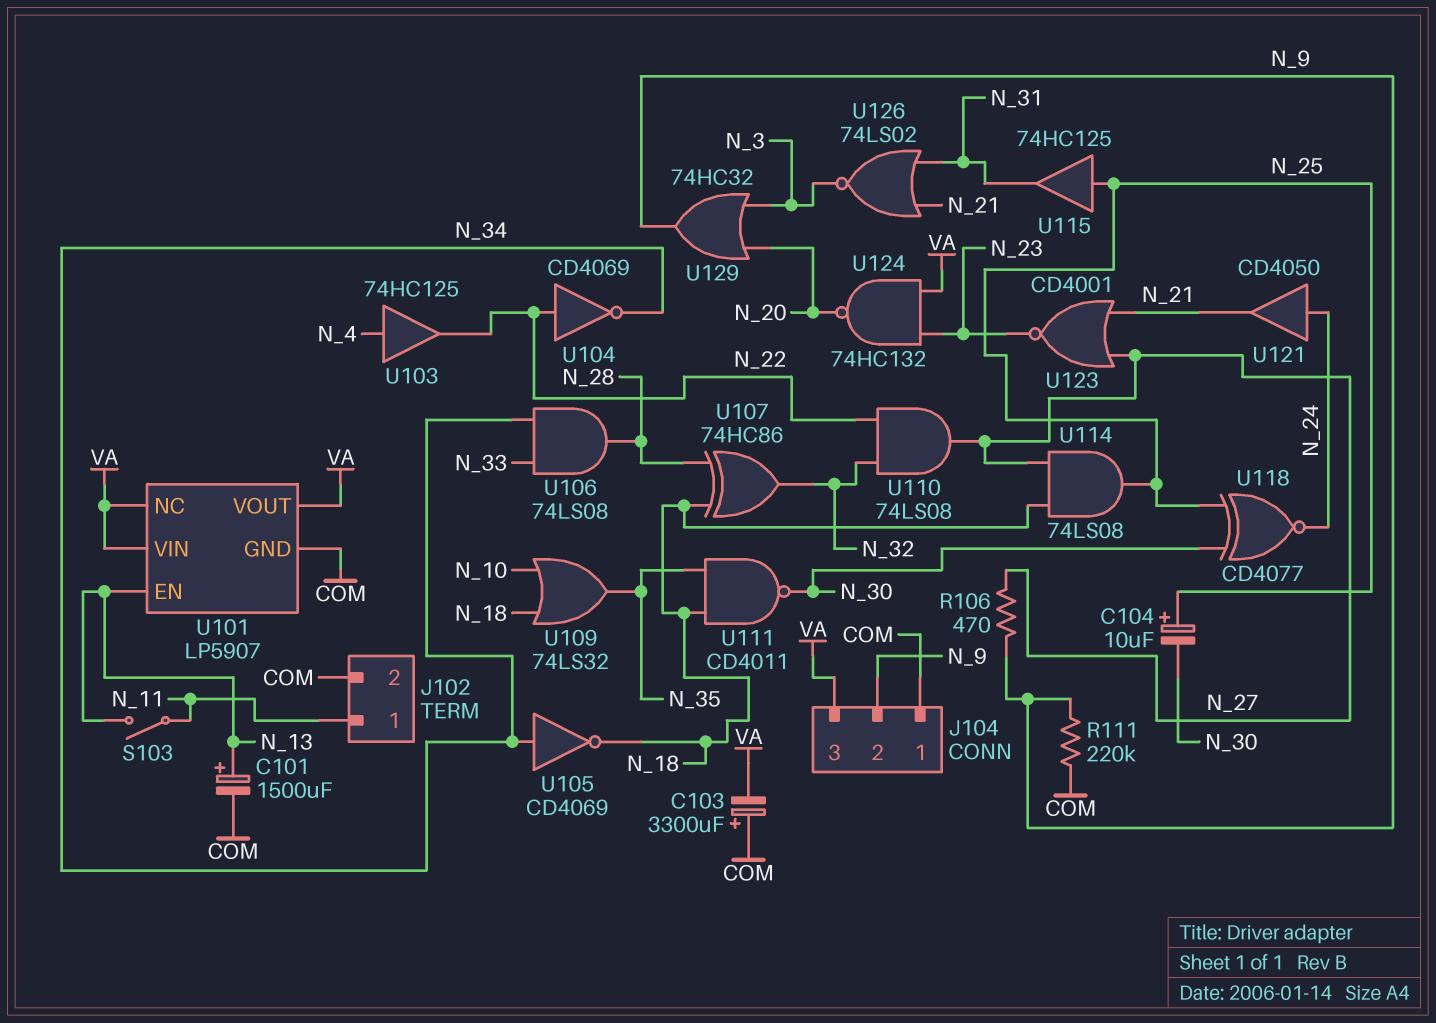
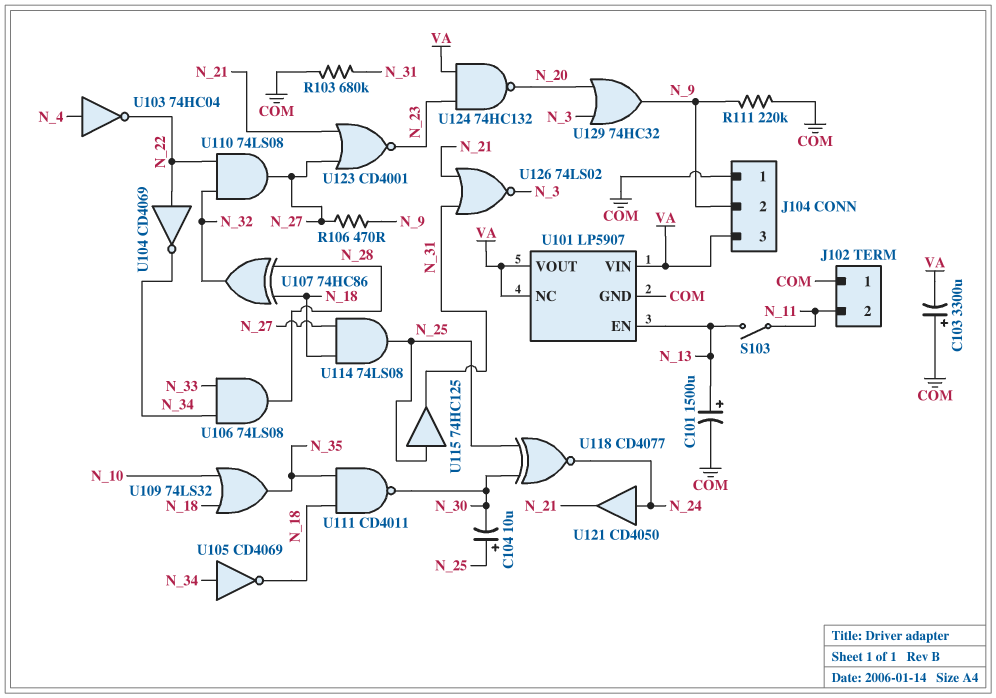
J102 pin 1: N_11 -> COM
J102 pin 2: COM -> N_11
R103: none -> 680k (COM, N_31)
U103: buffer 74HC125 (in N_4, out N_22) -> NOT 74HC04 (in N_4, out N_22)

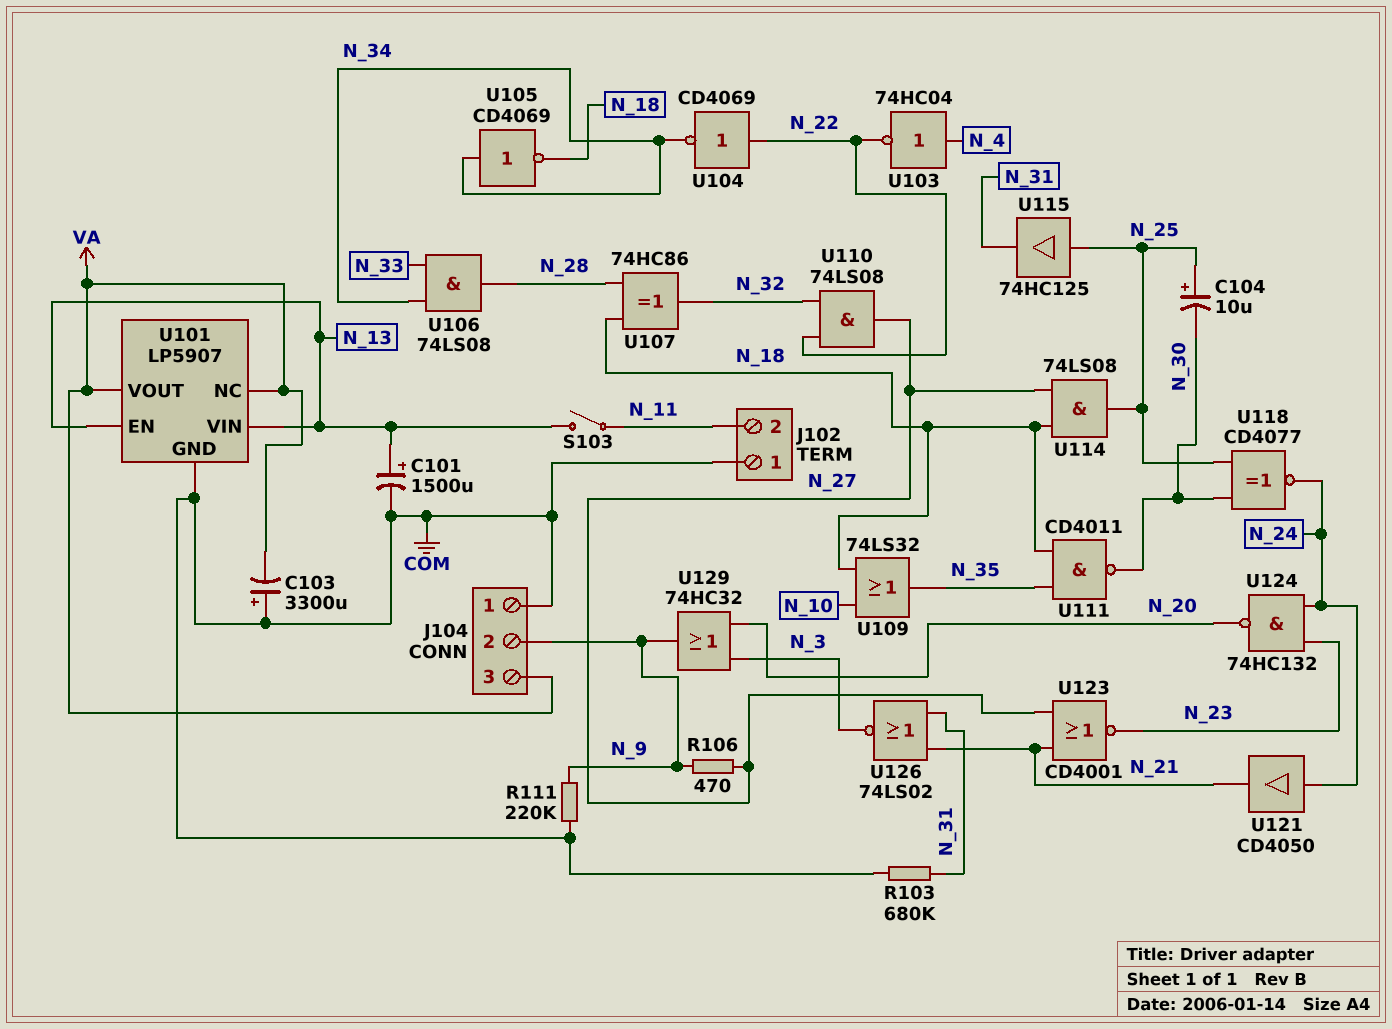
U101 pin VIN: VA -> N_13
U124: NAND 74HC132 (in N_23, in VA, out N_20) -> NAND 74HC132 (in N_23, in N_24, out N_20)

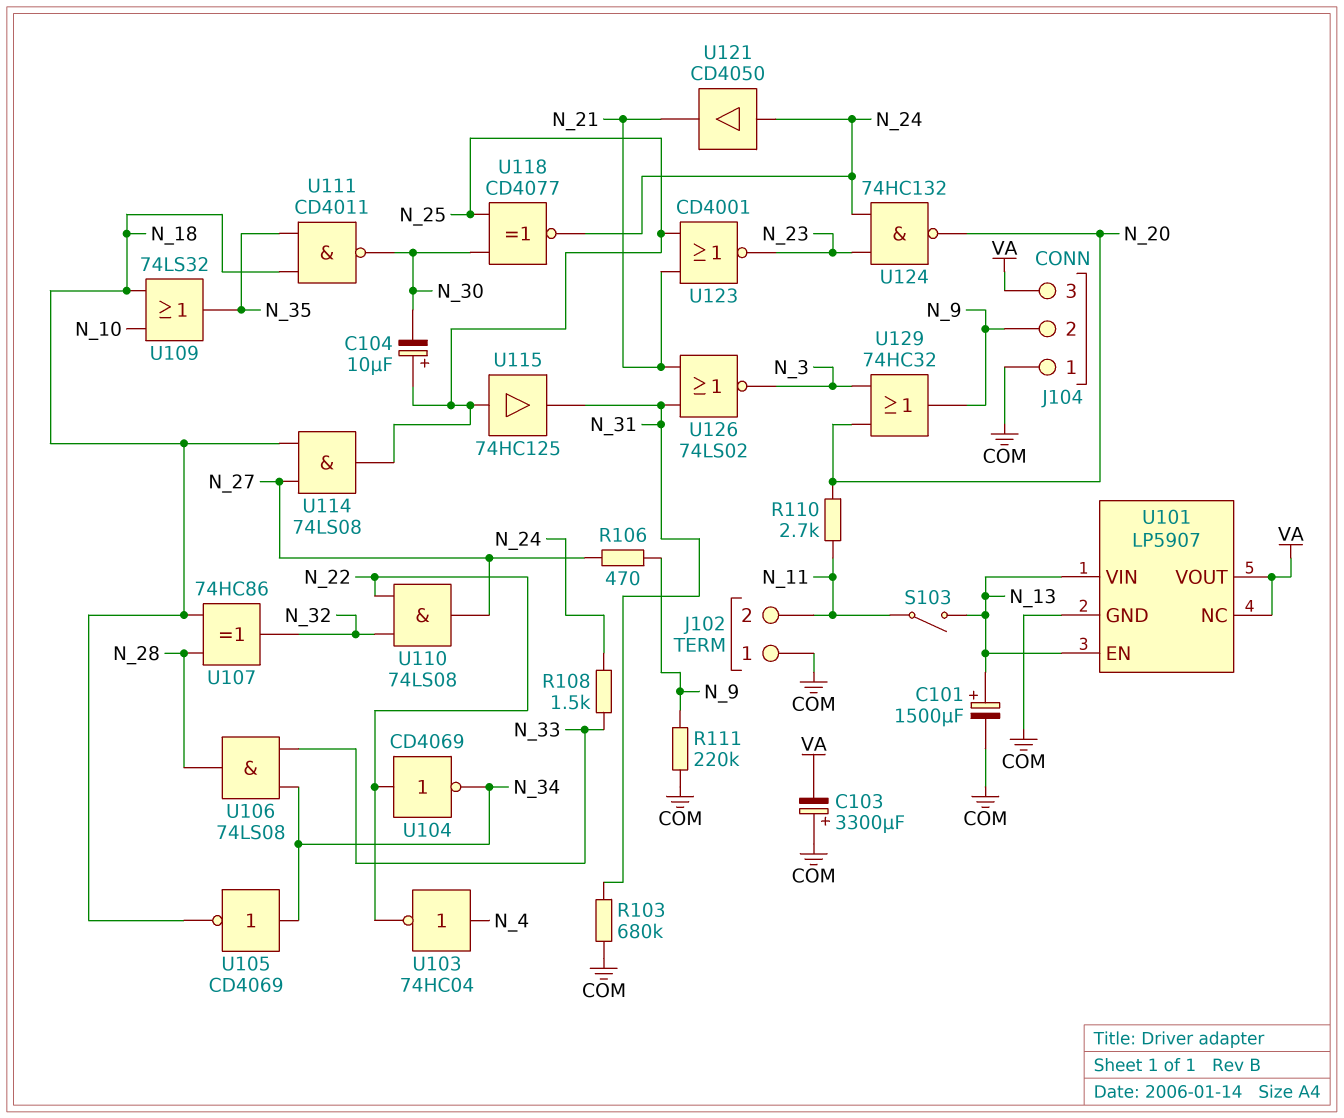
R108: none -> 1.5k (N_24, N_33)
R110: none -> 2.7k (N_11, N_20)
U123: NOR CD4001 (in N_21, in N_27, out N_23) -> NOR CD4001 (in N_21, in N_25, out N_23)

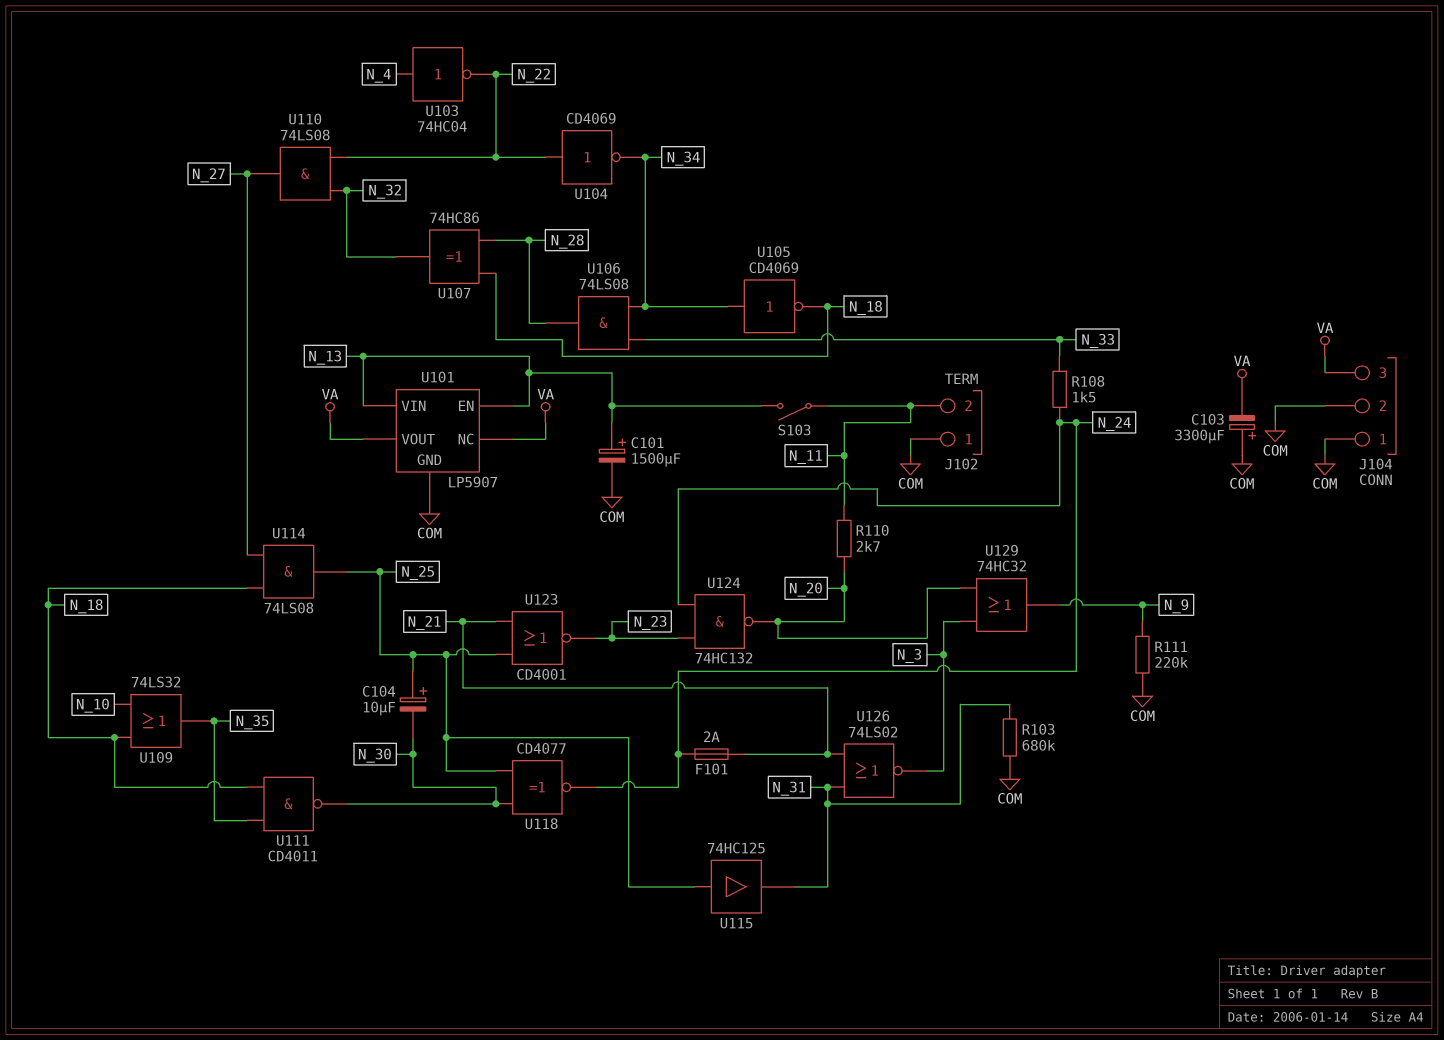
F101: none -> 2A (N_21, N_24)
J104 pin 2: N_9 -> COM
R106: 470 (N_9, N_27) -> none
U121: buffer CD4050 (in N_24, out N_21) -> none

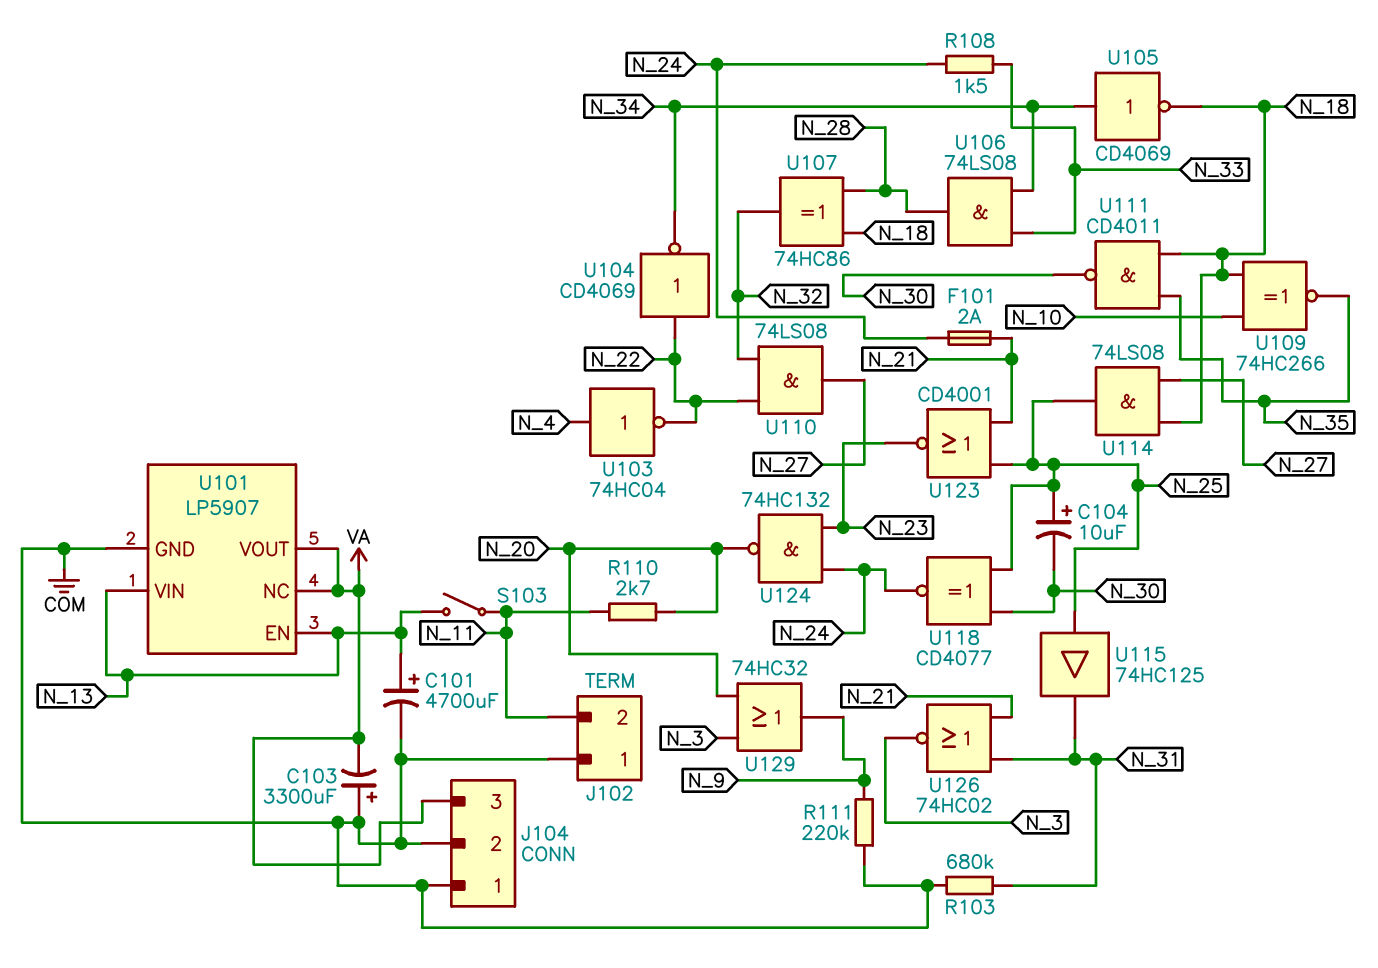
C101: 1500uF (plus N_13, minus COM) -> 4700uF (plus N_13, minus COM)
U109: OR 74LS32 (in N_10, in N_18, out N_35) -> XNOR 74HC266 (in N_10, in N_18, out N_35)
U126: NOR 74LS02 (in N_21, in N_31, out N_3) -> NOR 74HC02 (in N_21, in N_31, out N_3)

